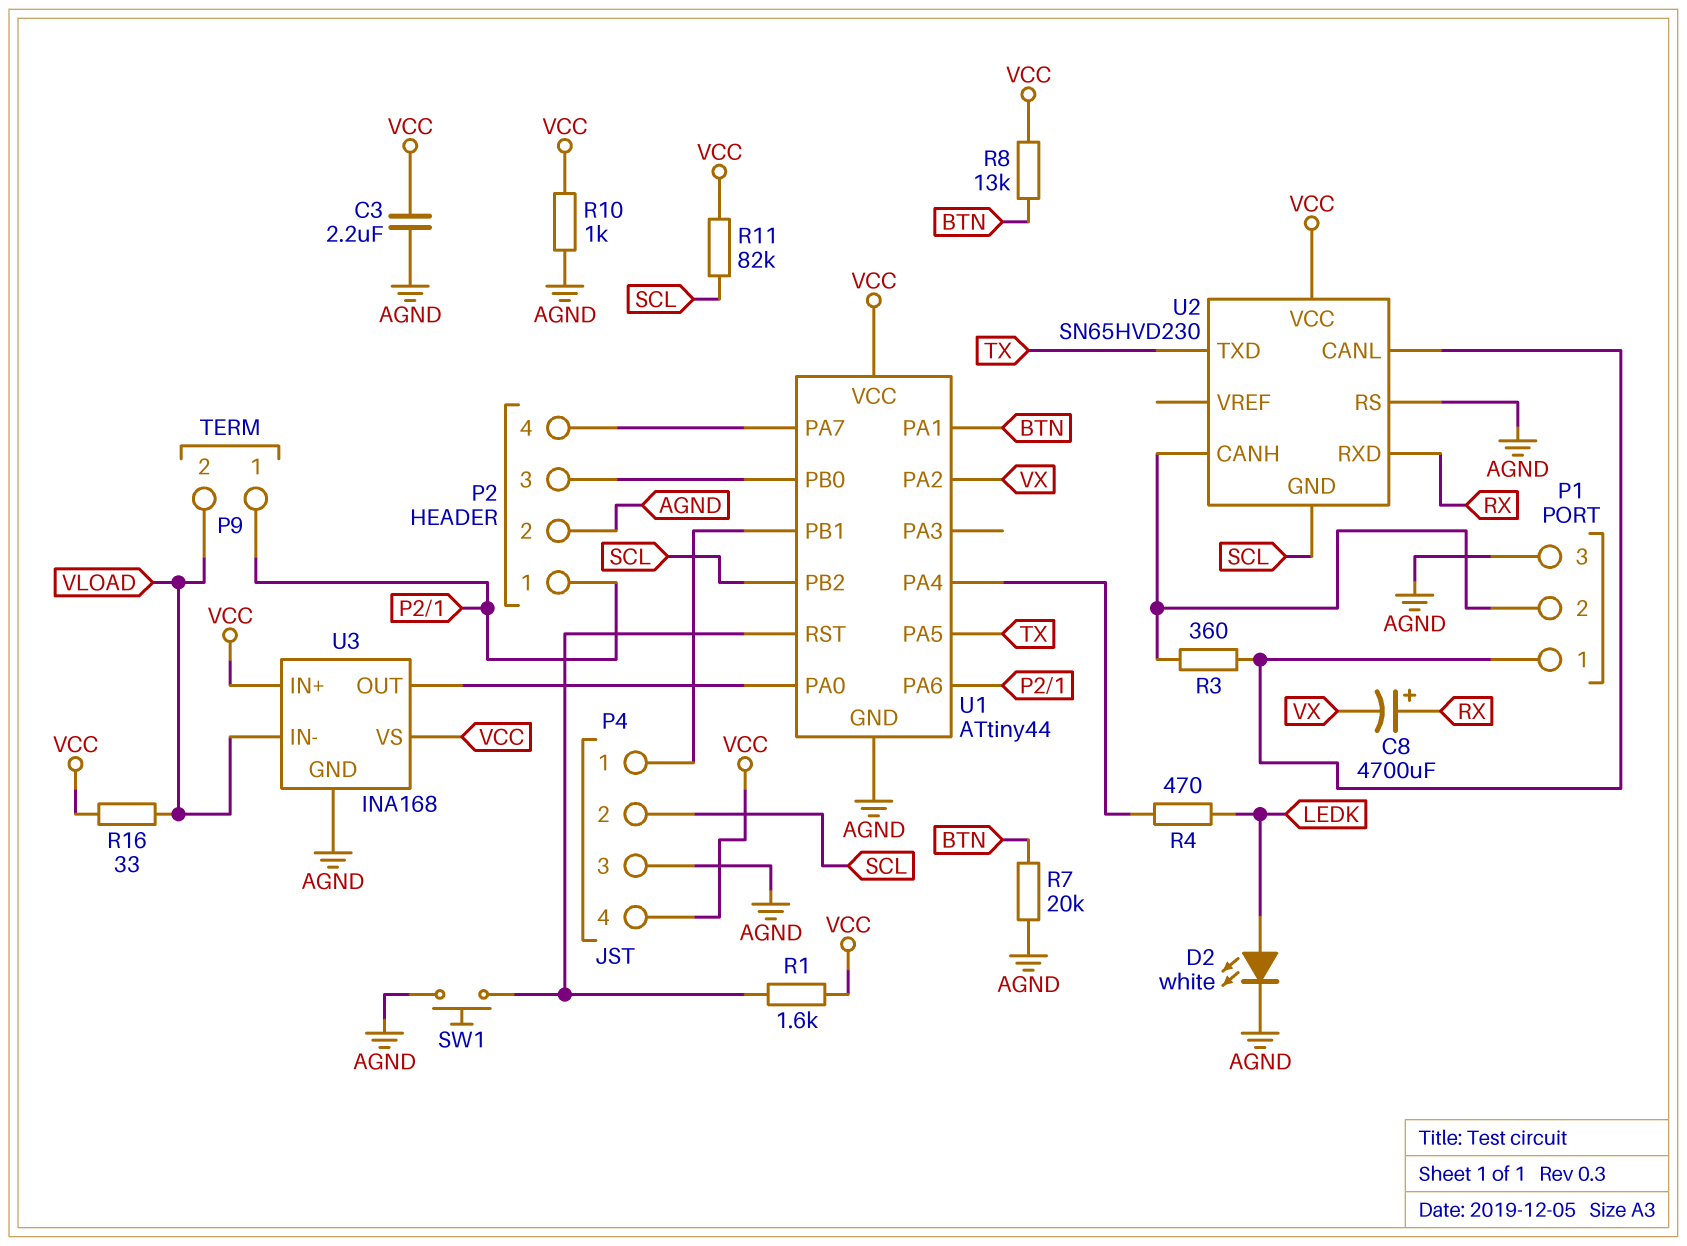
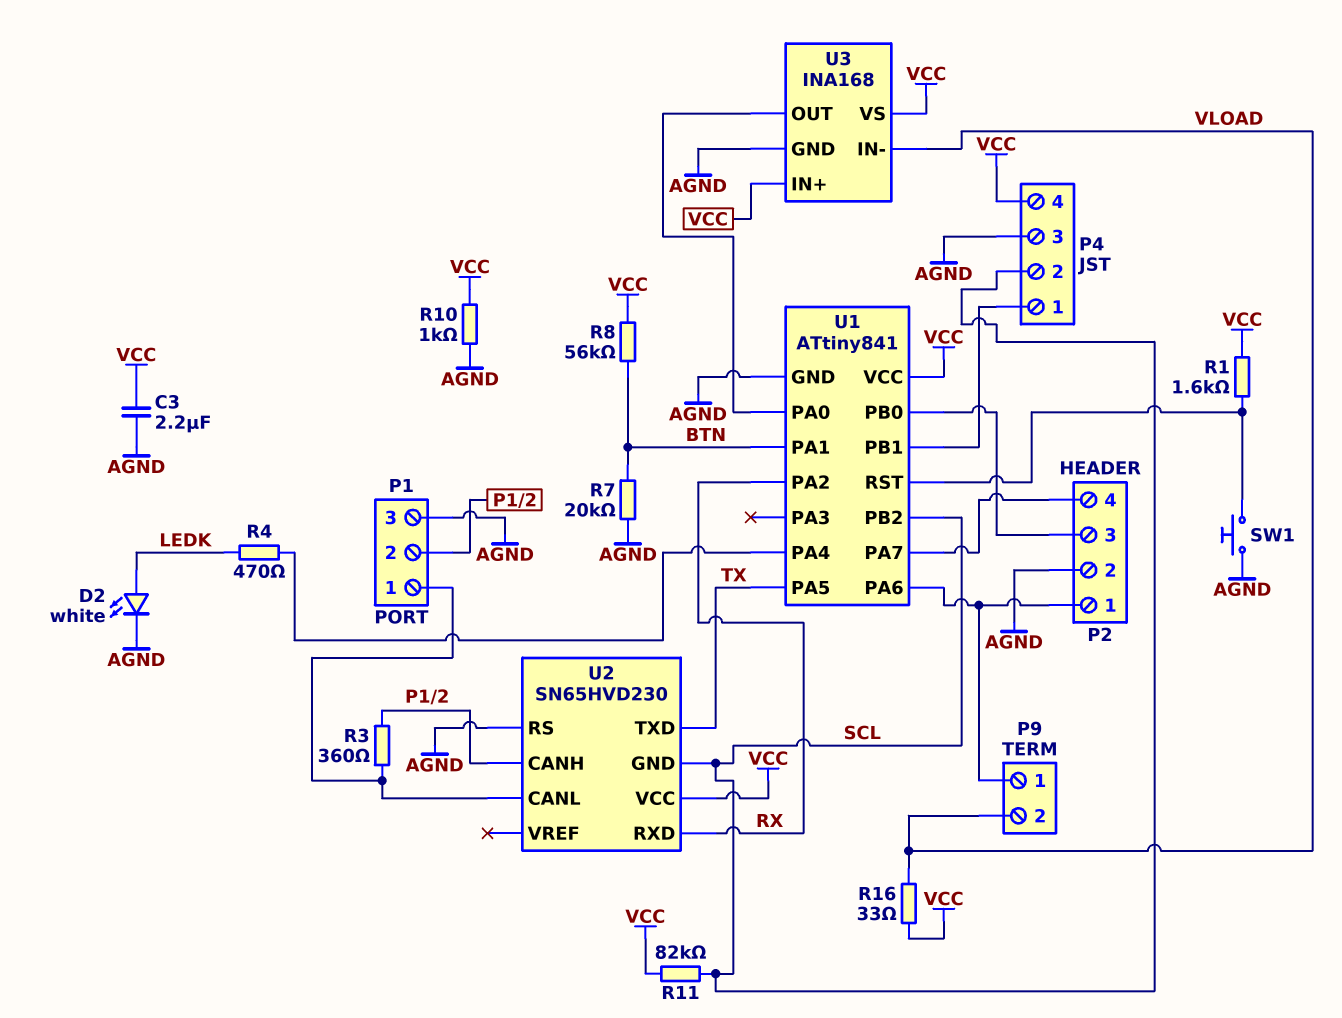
C8: 4700uF (plus RX, minus VX) -> none
R8: 13k (BTN, VCC) -> 56k (BTN, VCC)
U1: ATtiny44 -> ATtiny841
U1 pin PA2: VX -> RX

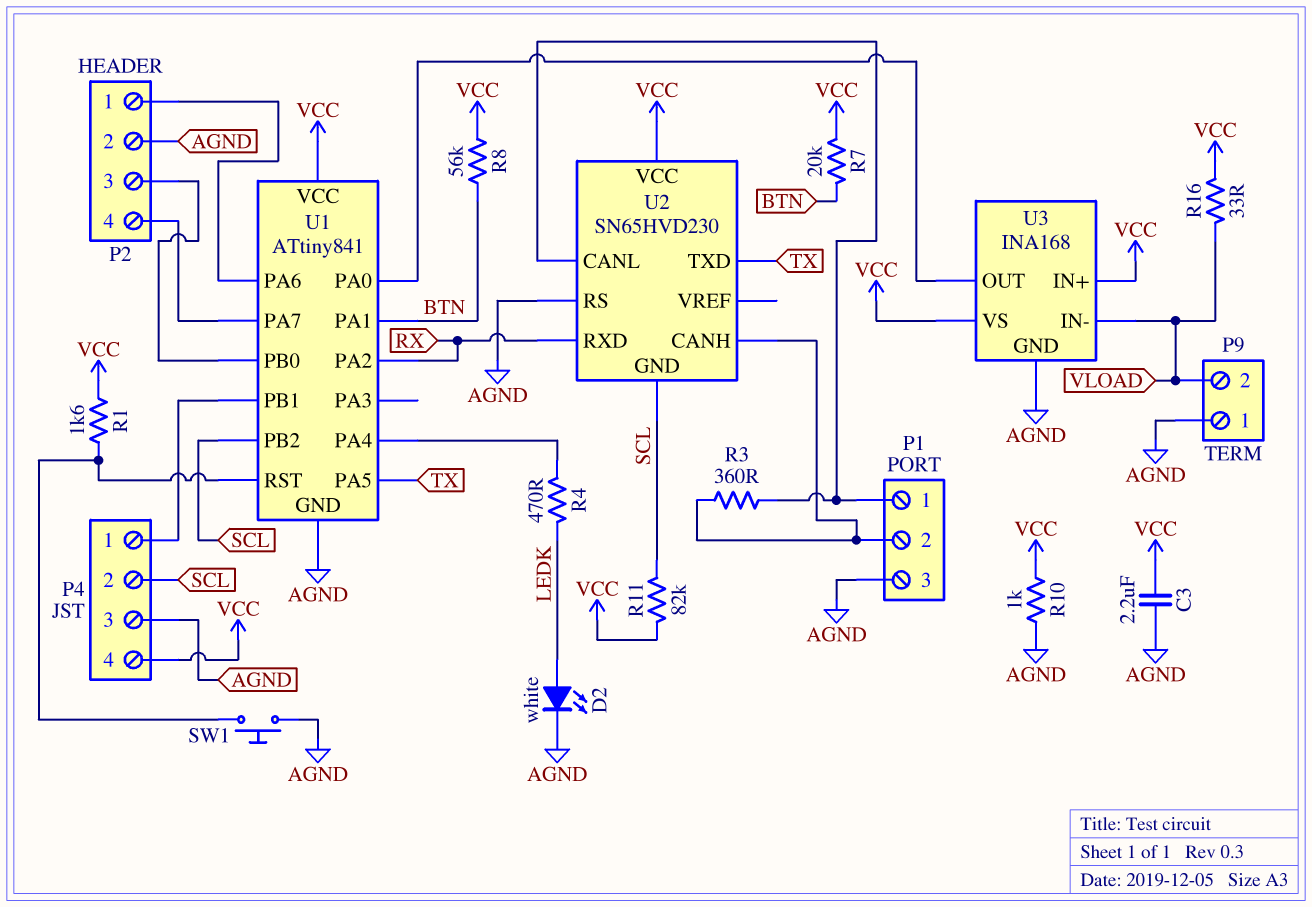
P9 pin 1: P2/1 -> AGND
R7: 20k (AGND, BTN) -> 20k (BTN, VCC)

